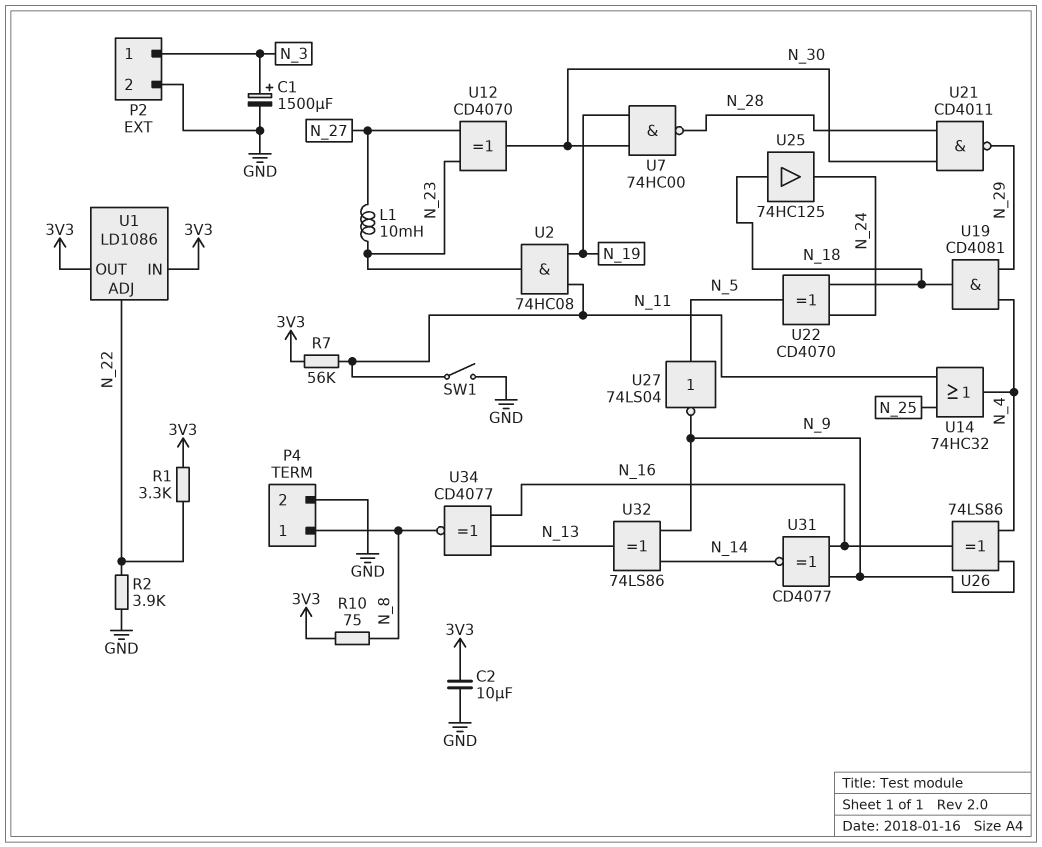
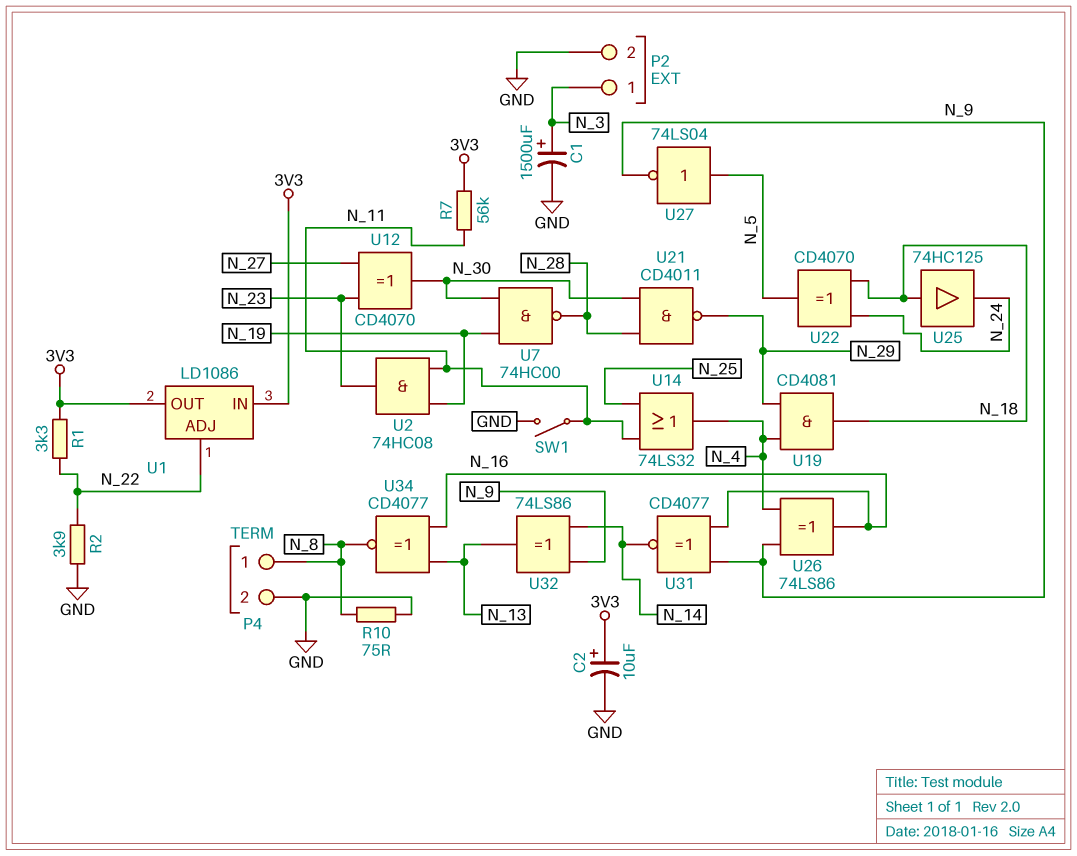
C2: 10uF (3V3, GND) -> 10uF (plus 3V3, minus GND)
L1: 10mH (N_23, N_27) -> none
R10: 75 (3V3, N_8) -> 75 (GND, N_8)
U14: OR 74HC32 (in N_11, in N_25, out N_4) -> OR 74LS32 (in N_11, in N_25, out N_4)

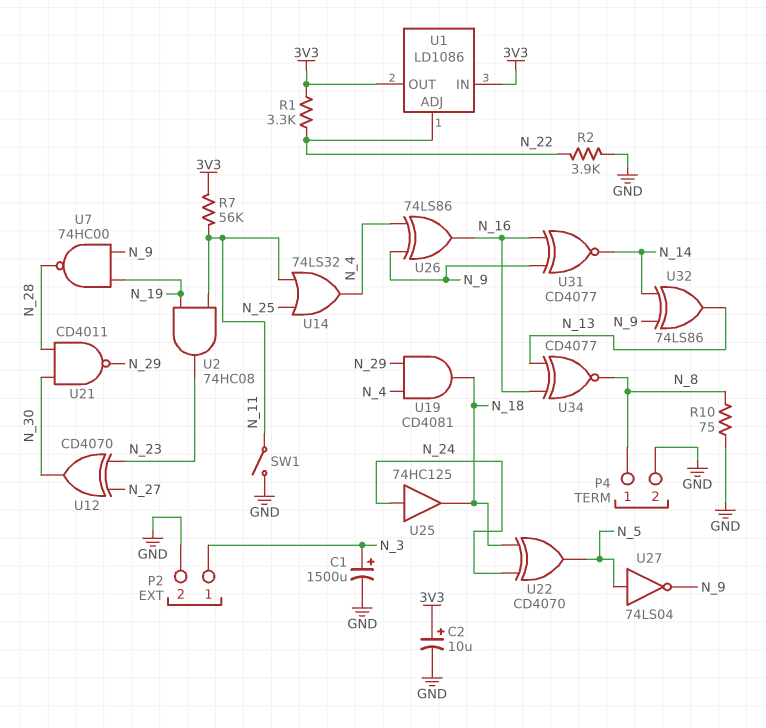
U7: NAND 74HC00 (in N_19, in N_30, out N_28) -> NAND 74HC00 (in N_9, in N_19, out N_28)
U25: buffer 74HC125 (in N_18, out N_24) -> buffer 74HC125 (in N_24, out N_18)

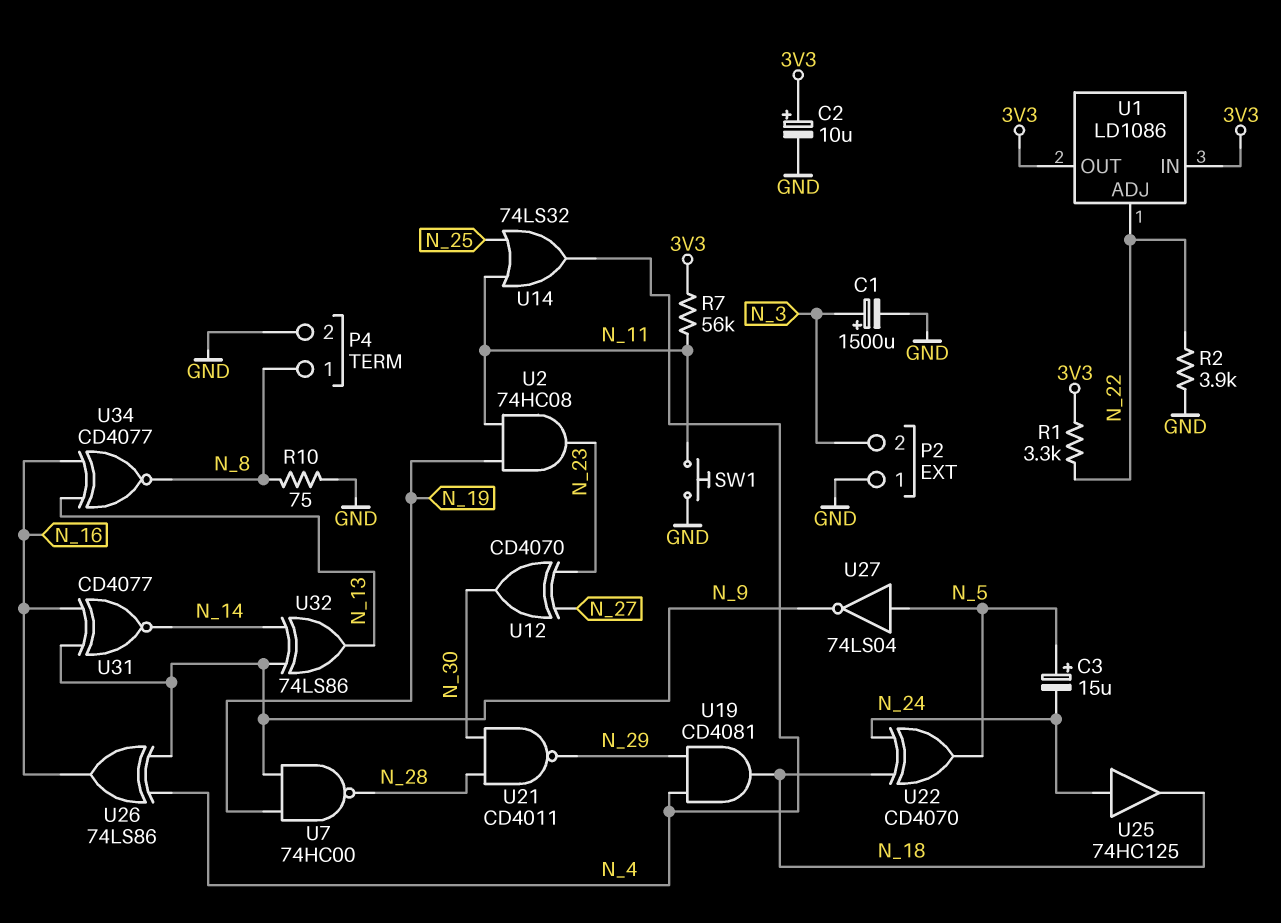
C3: none -> 15uF (plus N_5, minus N_24)
P2 pin 1: N_3 -> GND
P2 pin 2: GND -> N_3
SW1: switch (GND, N_11) -> button (GND, N_11)

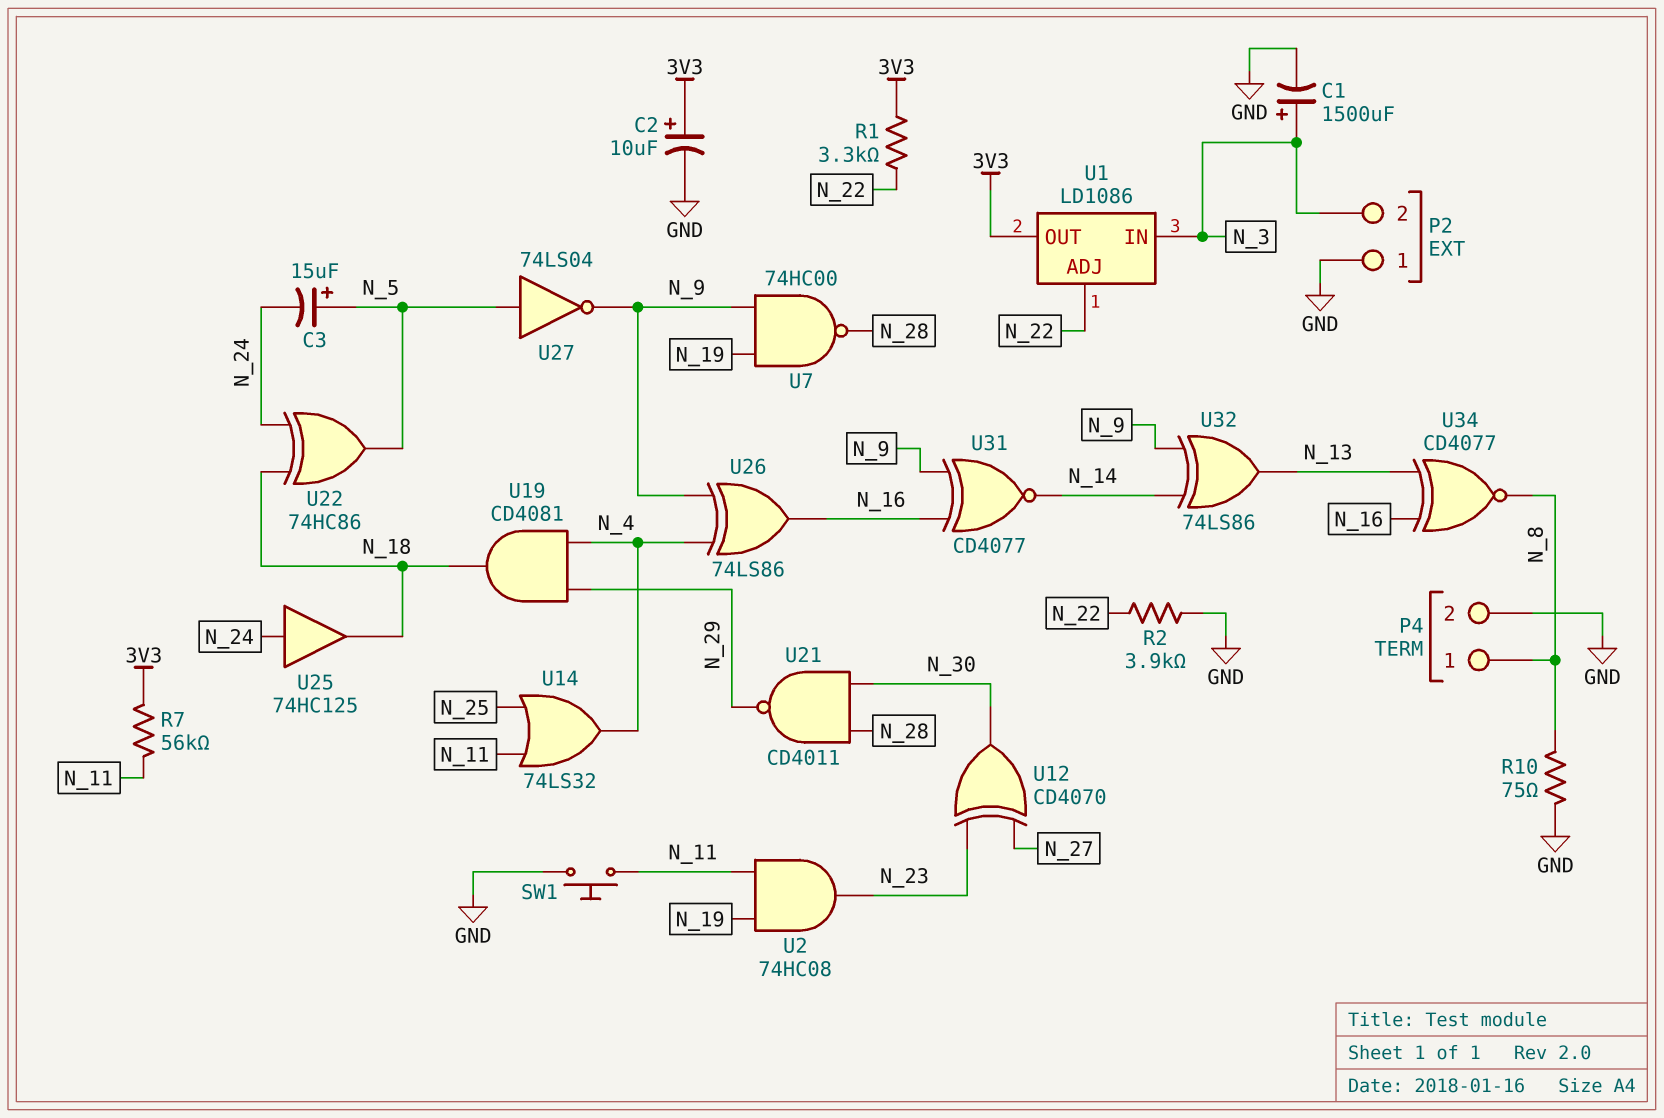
U1 pin IN: 3V3 -> N_3
U22: XOR CD4070 (in N_18, in N_24, out N_5) -> XOR 74HC86 (in N_18, in N_24, out N_5)

